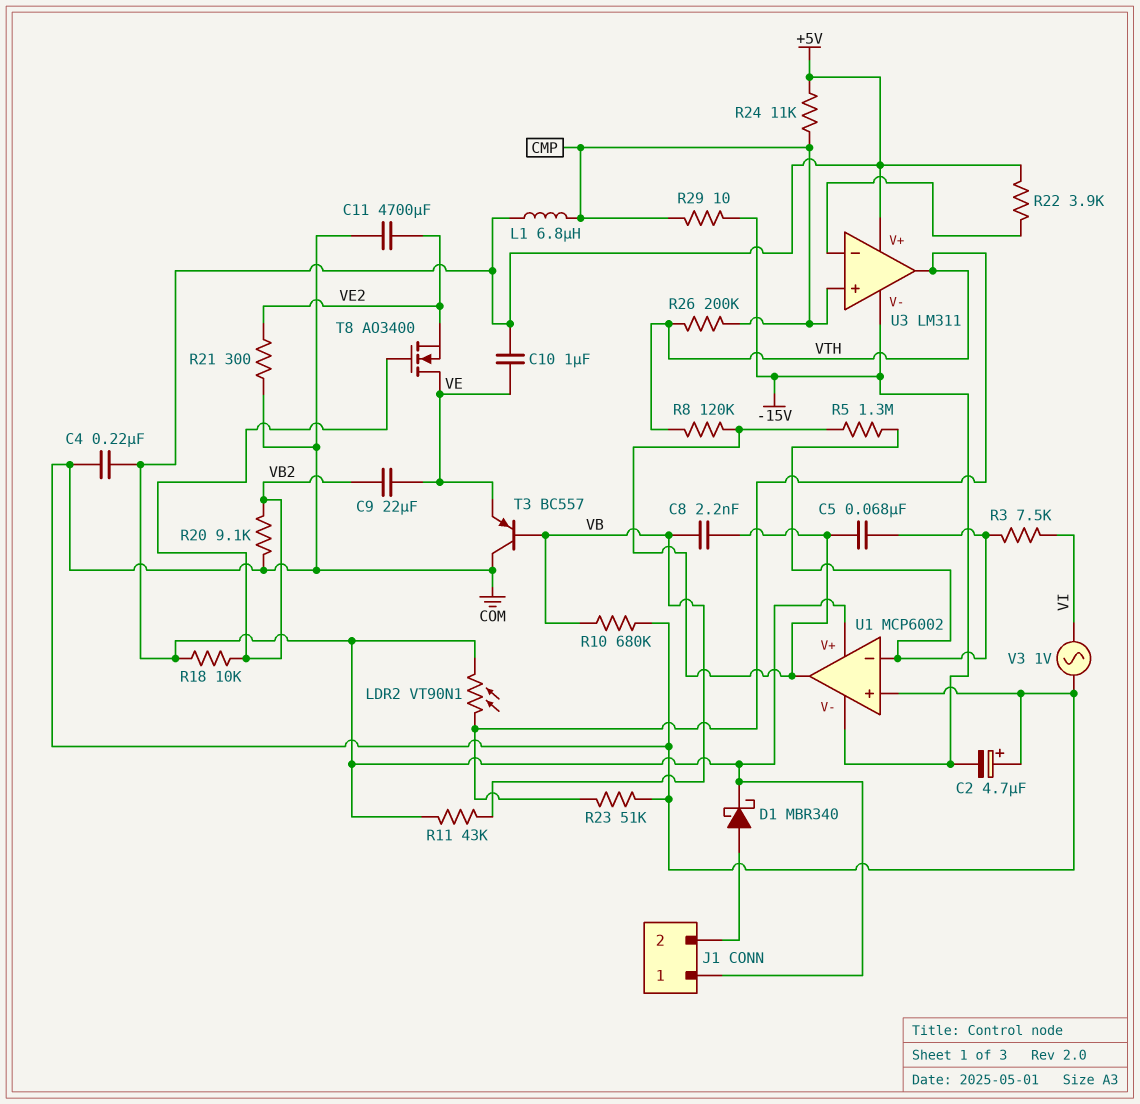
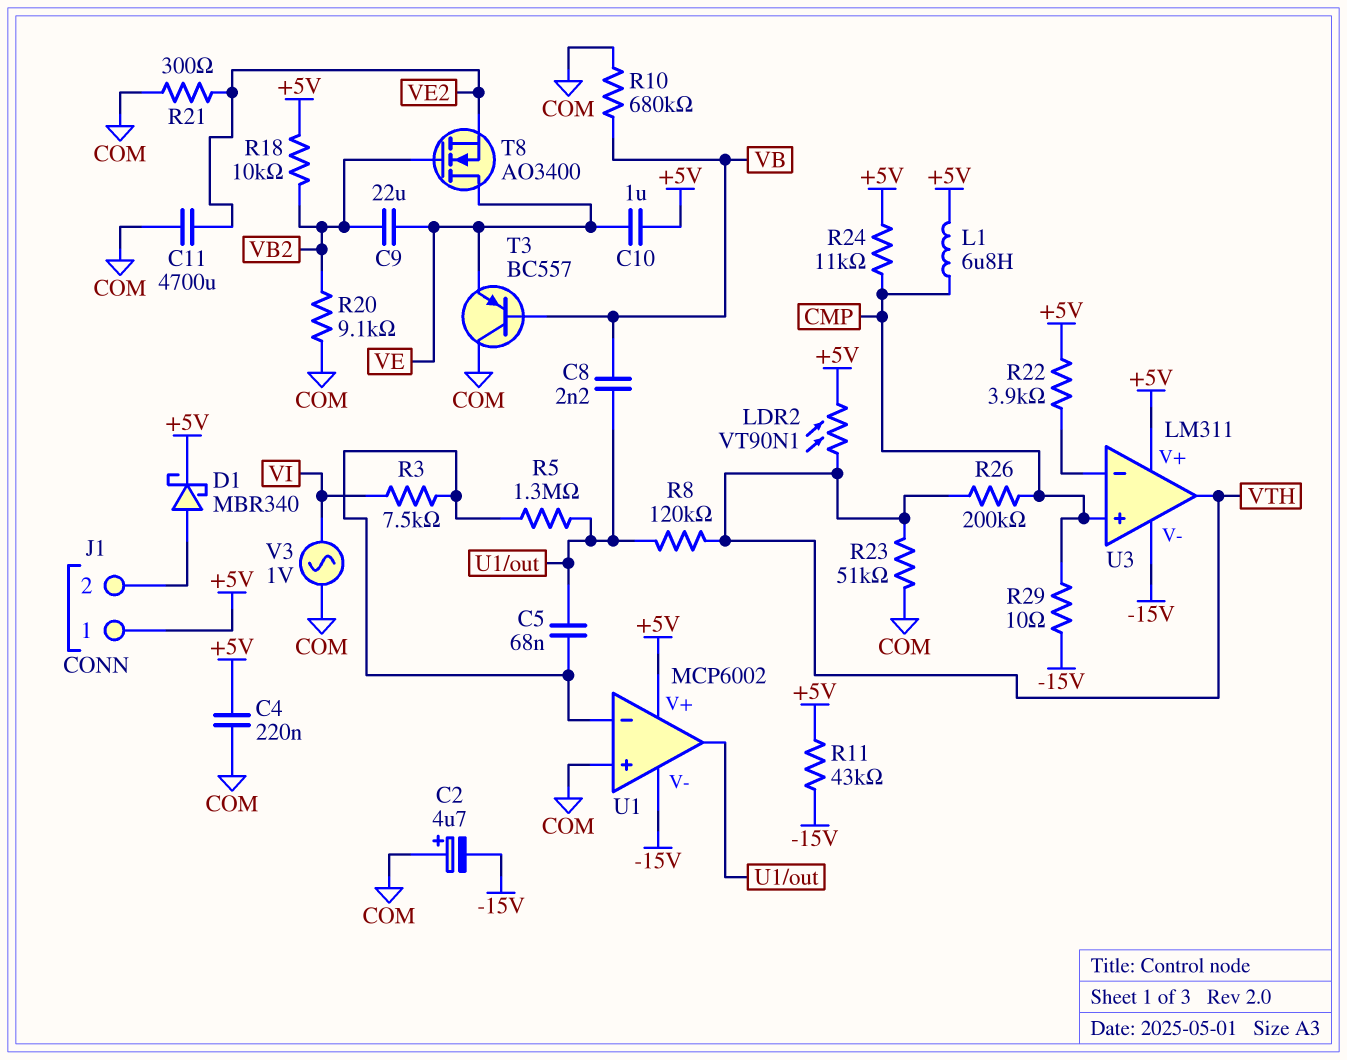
R11: 43k (+5V, VB) -> 43k (+5V, -15V)

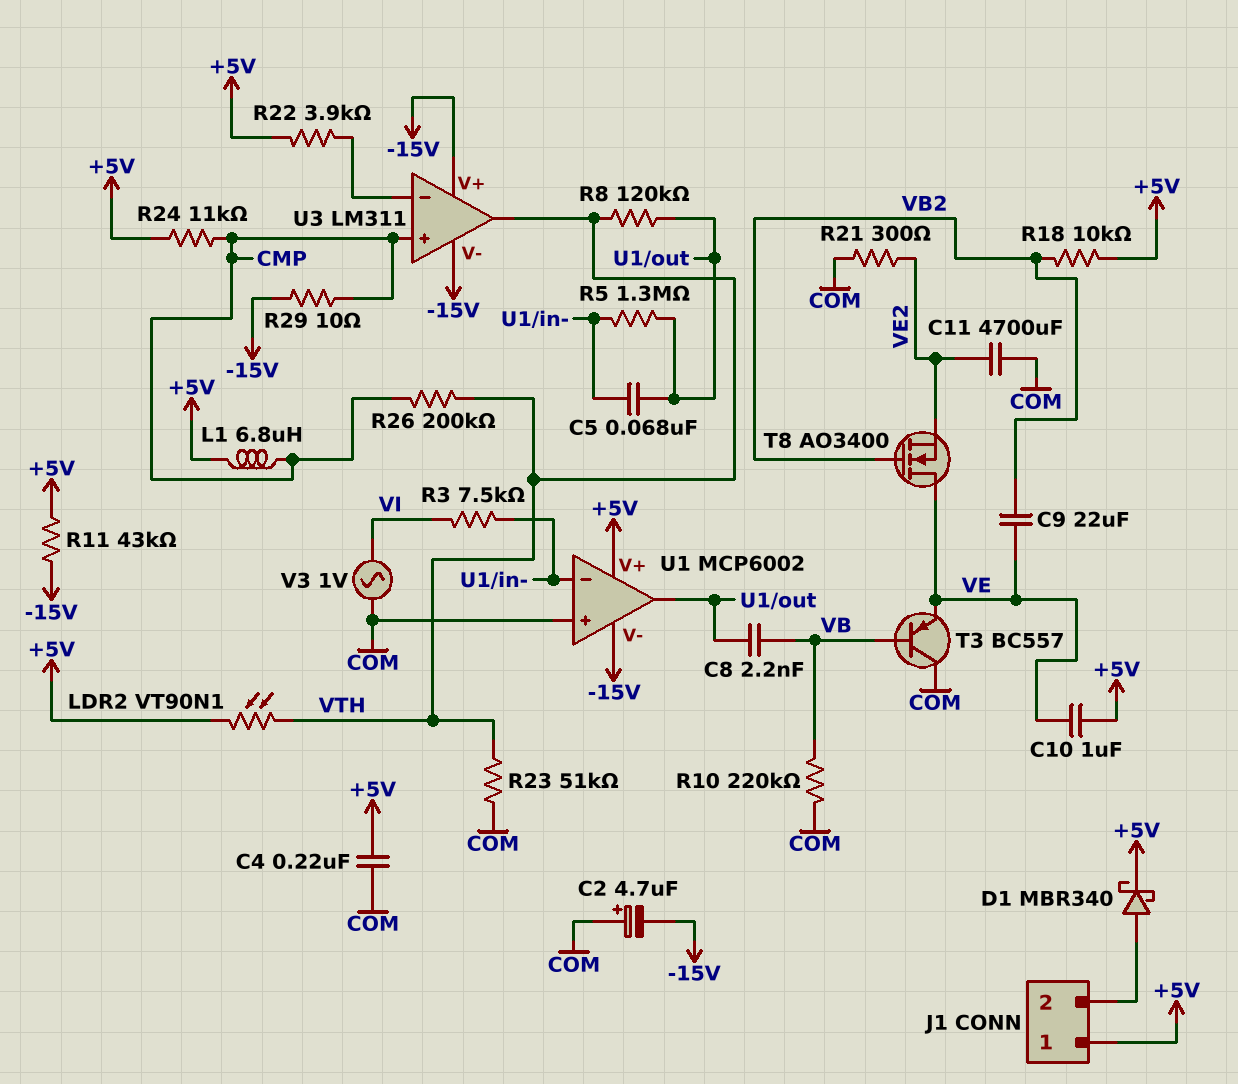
R10: 680k (COM, VB) -> 220k (COM, VB)
R20: 9.1k (COM, VB2) -> none
U3 pin V+: +5V -> -15V

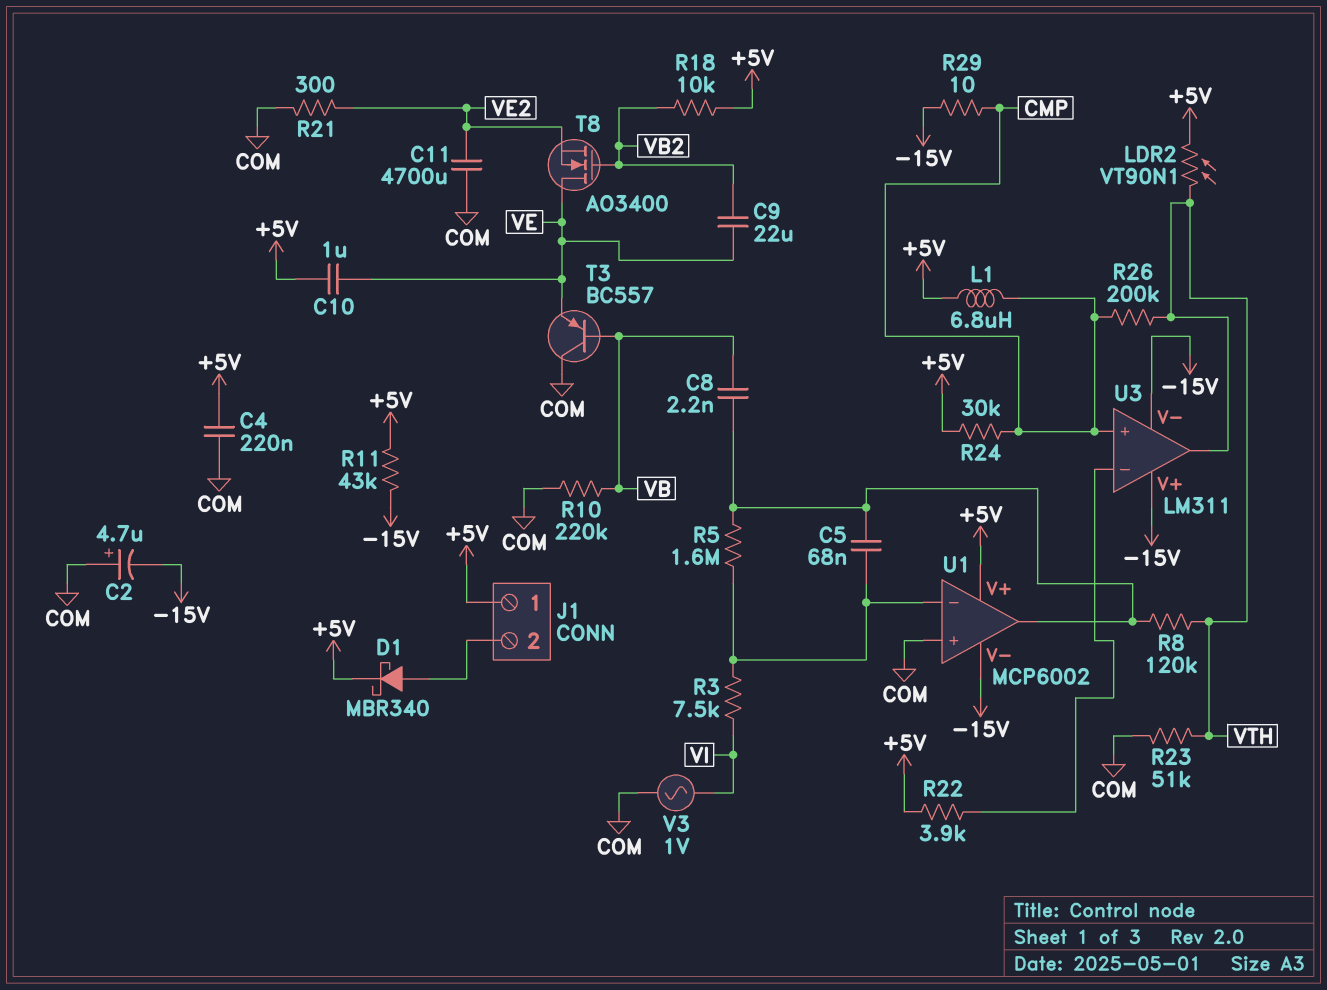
R5: 1.3M (U1/in-, U1/out) -> 1.6M (U1/in-, U1/out)
R24: 11k (+5V, CMP) -> 30k (+5V, CMP)

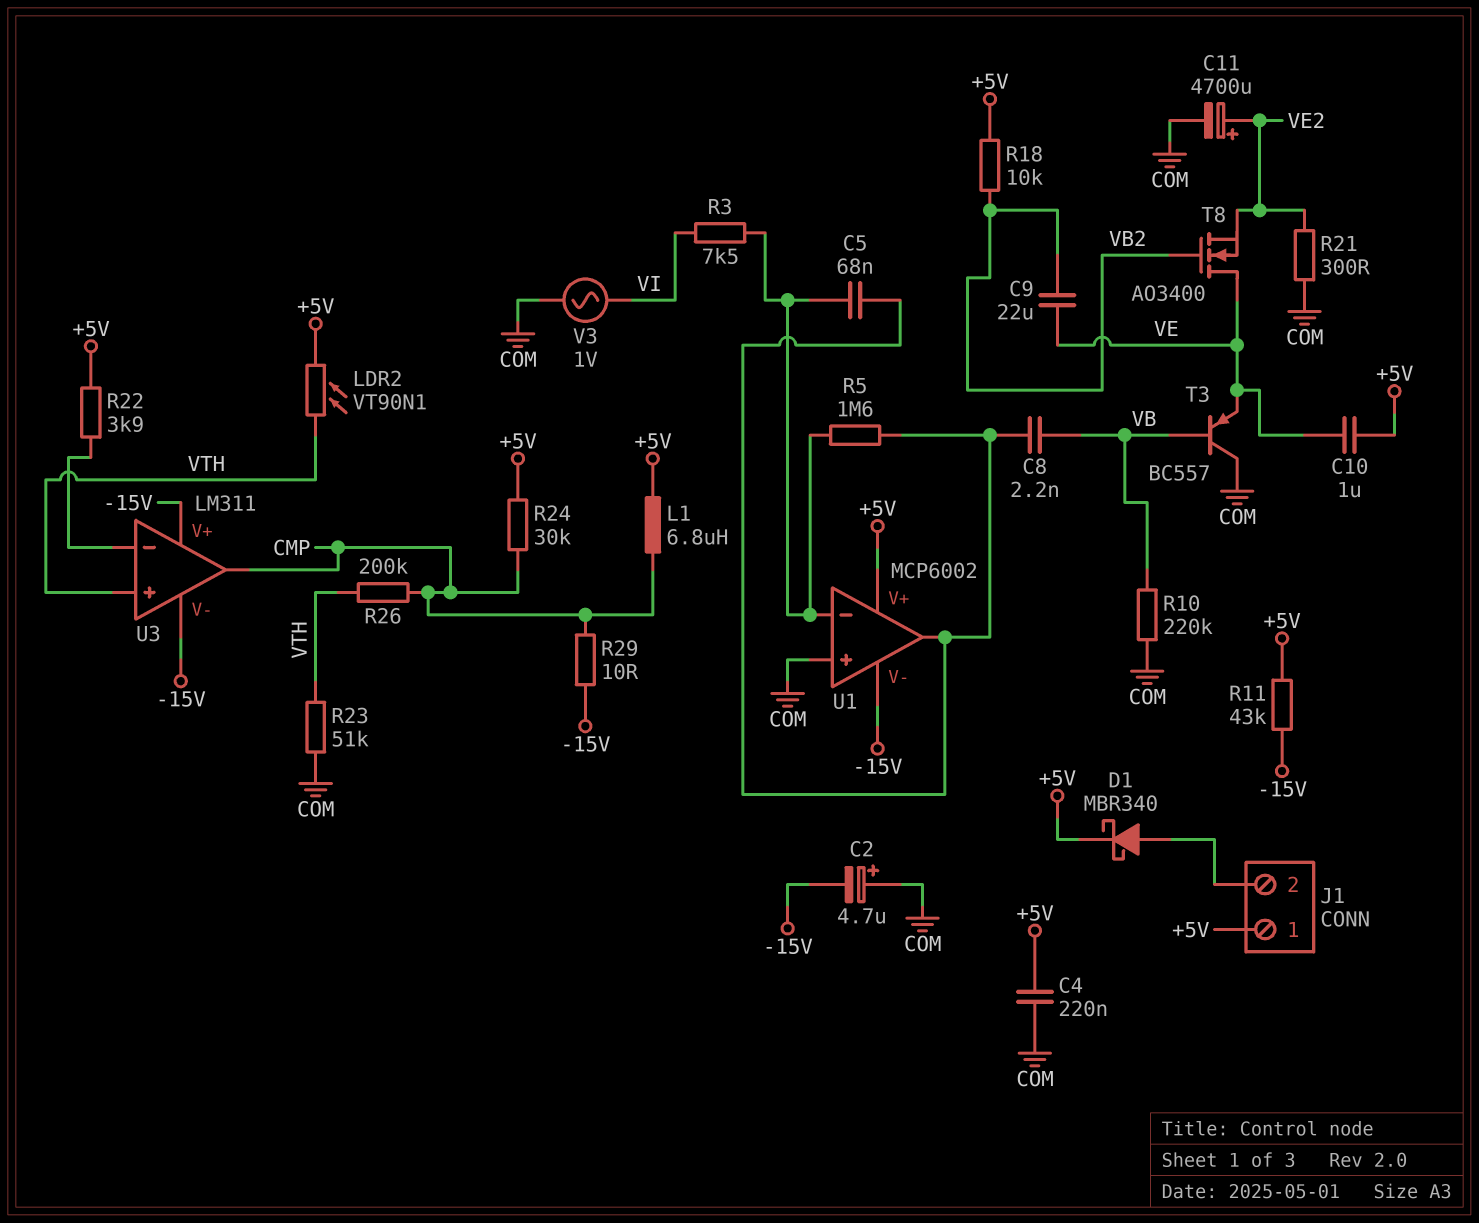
C11: 4700uF (COM, VE2) -> 4700uF (plus VE2, minus COM)
R8: 120k (U1/out, VTH) -> none
U3 pin in+: CMP -> VTH
U3 pin out: VTH -> CMP

